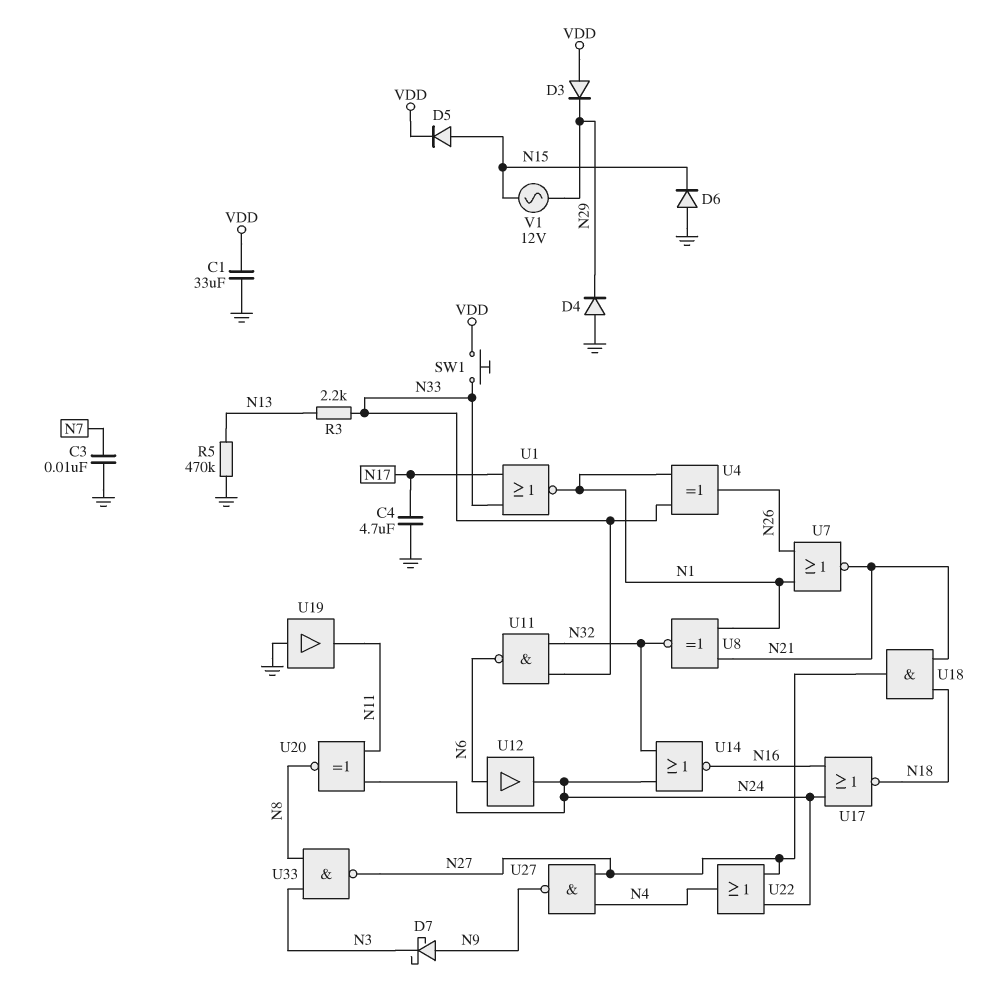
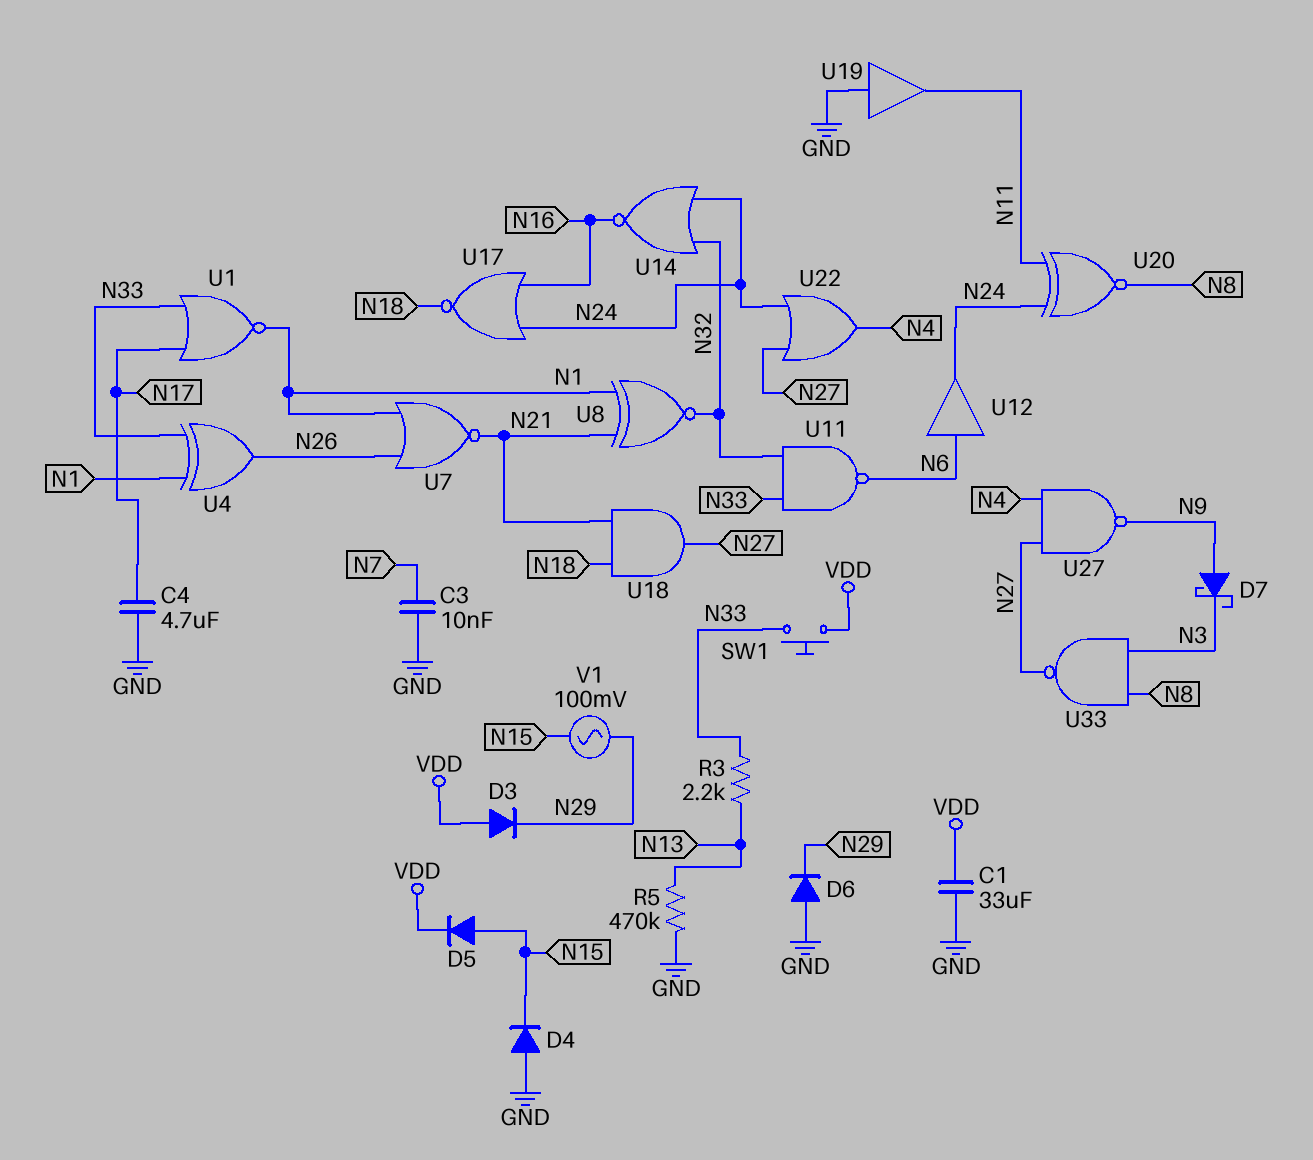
D4: diode (A GND, K N29) -> diode (A GND, K N15)
D6: diode (A GND, K N15) -> diode (A GND, K N29)
V1: AC 12V (N15, N29) -> AC 100mV (N15, N29)

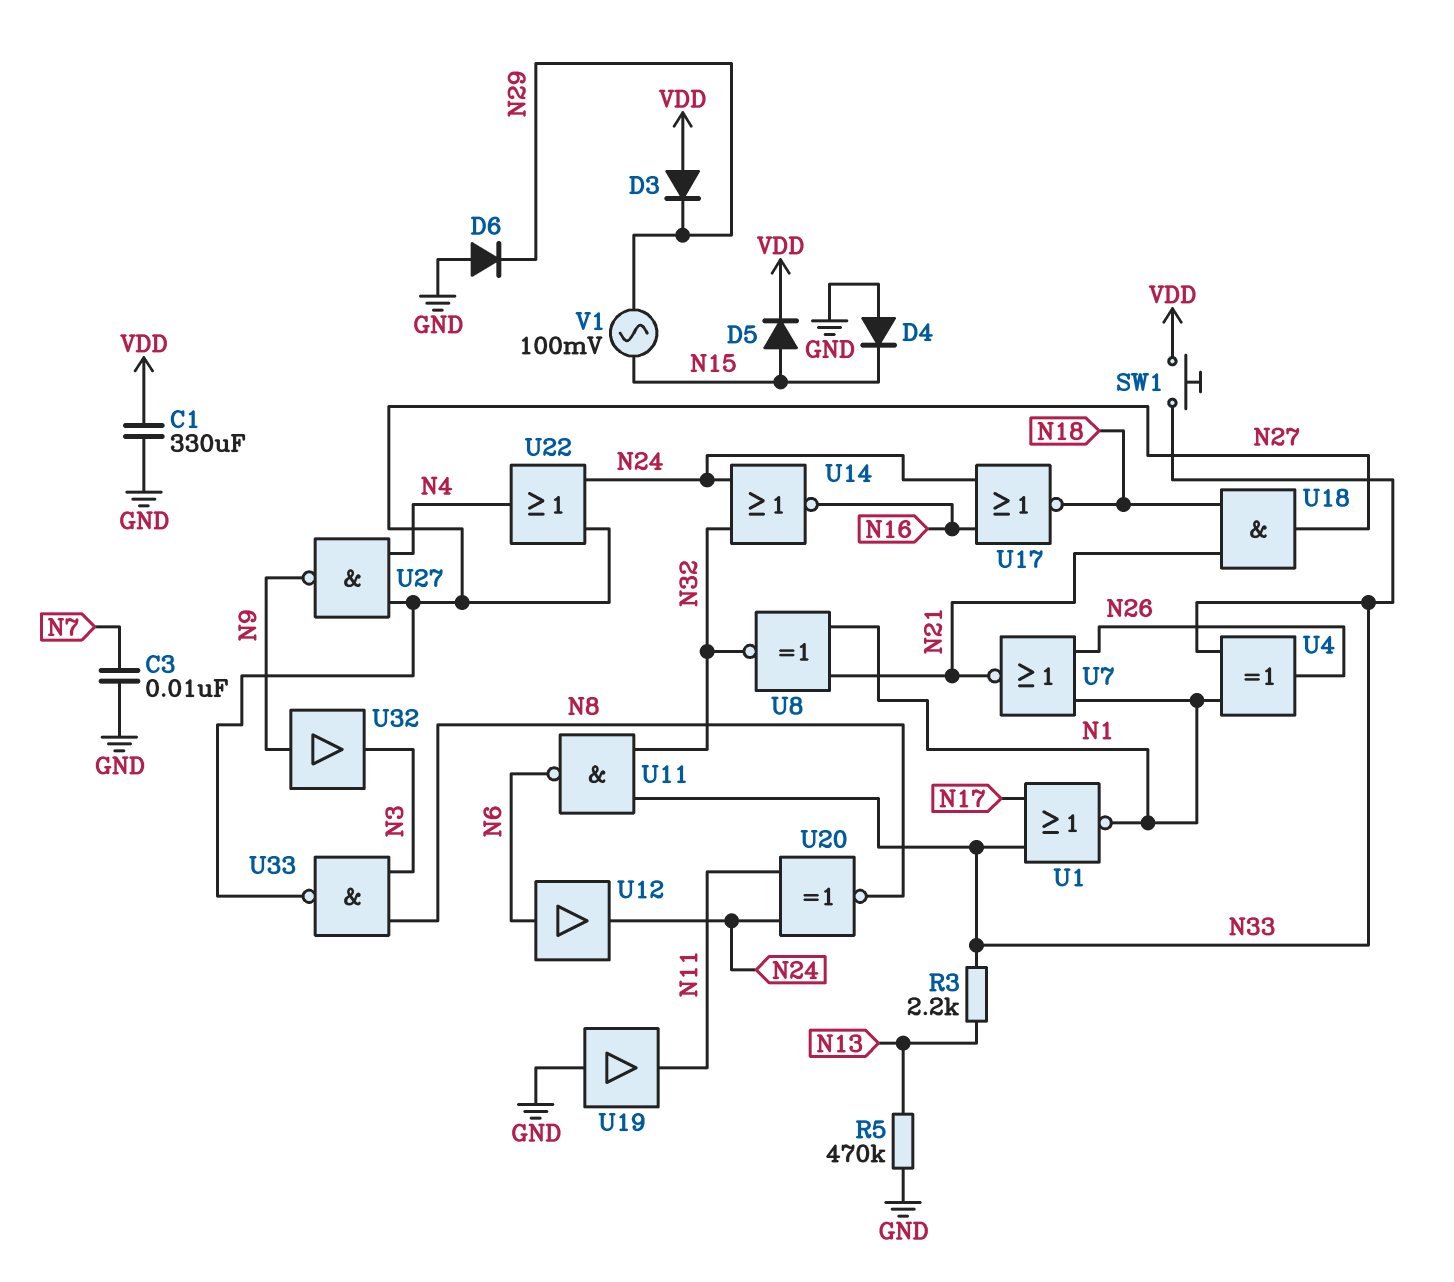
C1: 33uF (GND, VDD) -> 330uF (GND, VDD)
C4: 4.7uF (GND, N17) -> none
D7: schottky (A N9, K N3) -> none
U32: none -> buffer (in N9, out N3)

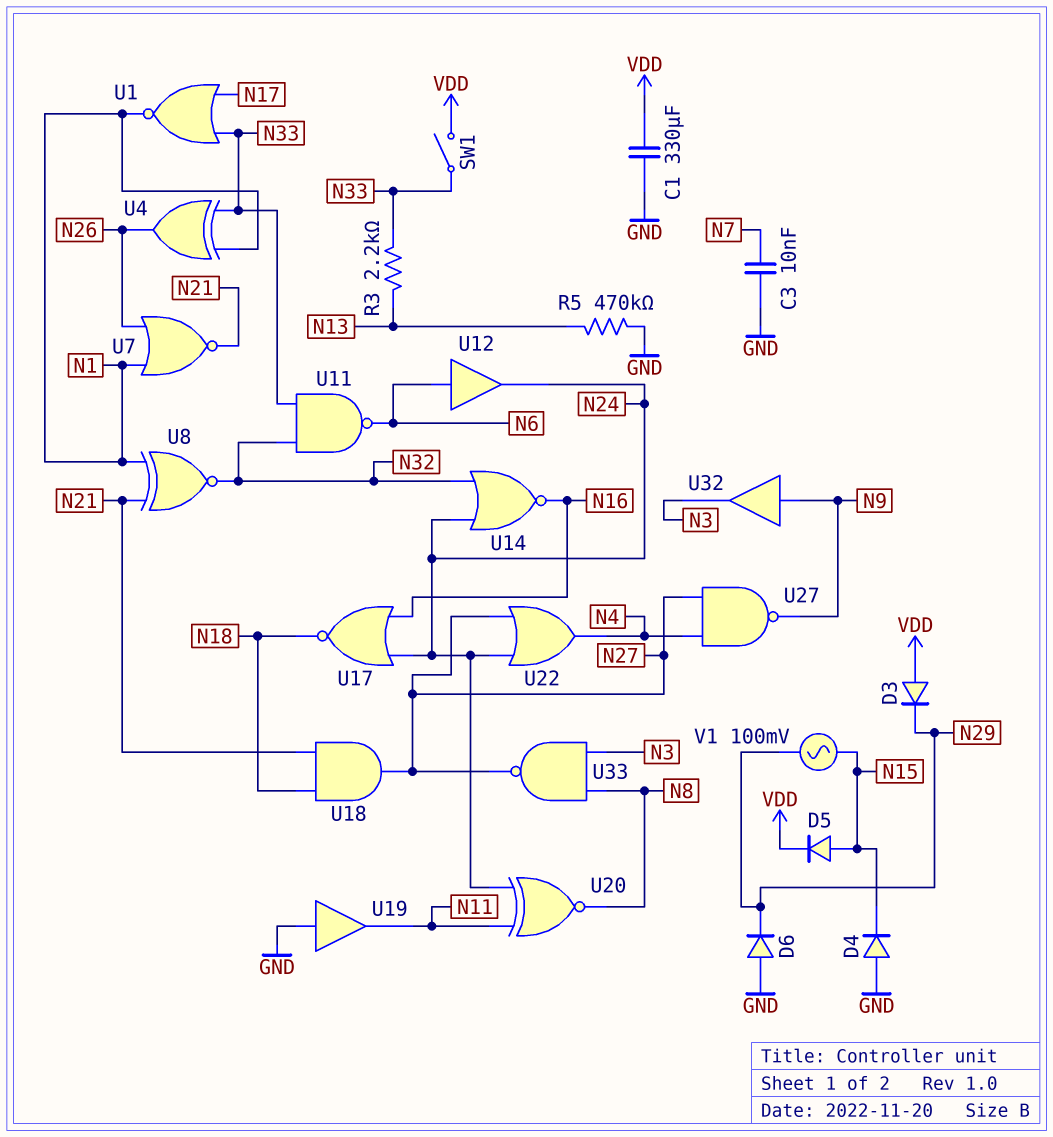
SW1: button (N33, VDD) -> switch (N33, VDD)

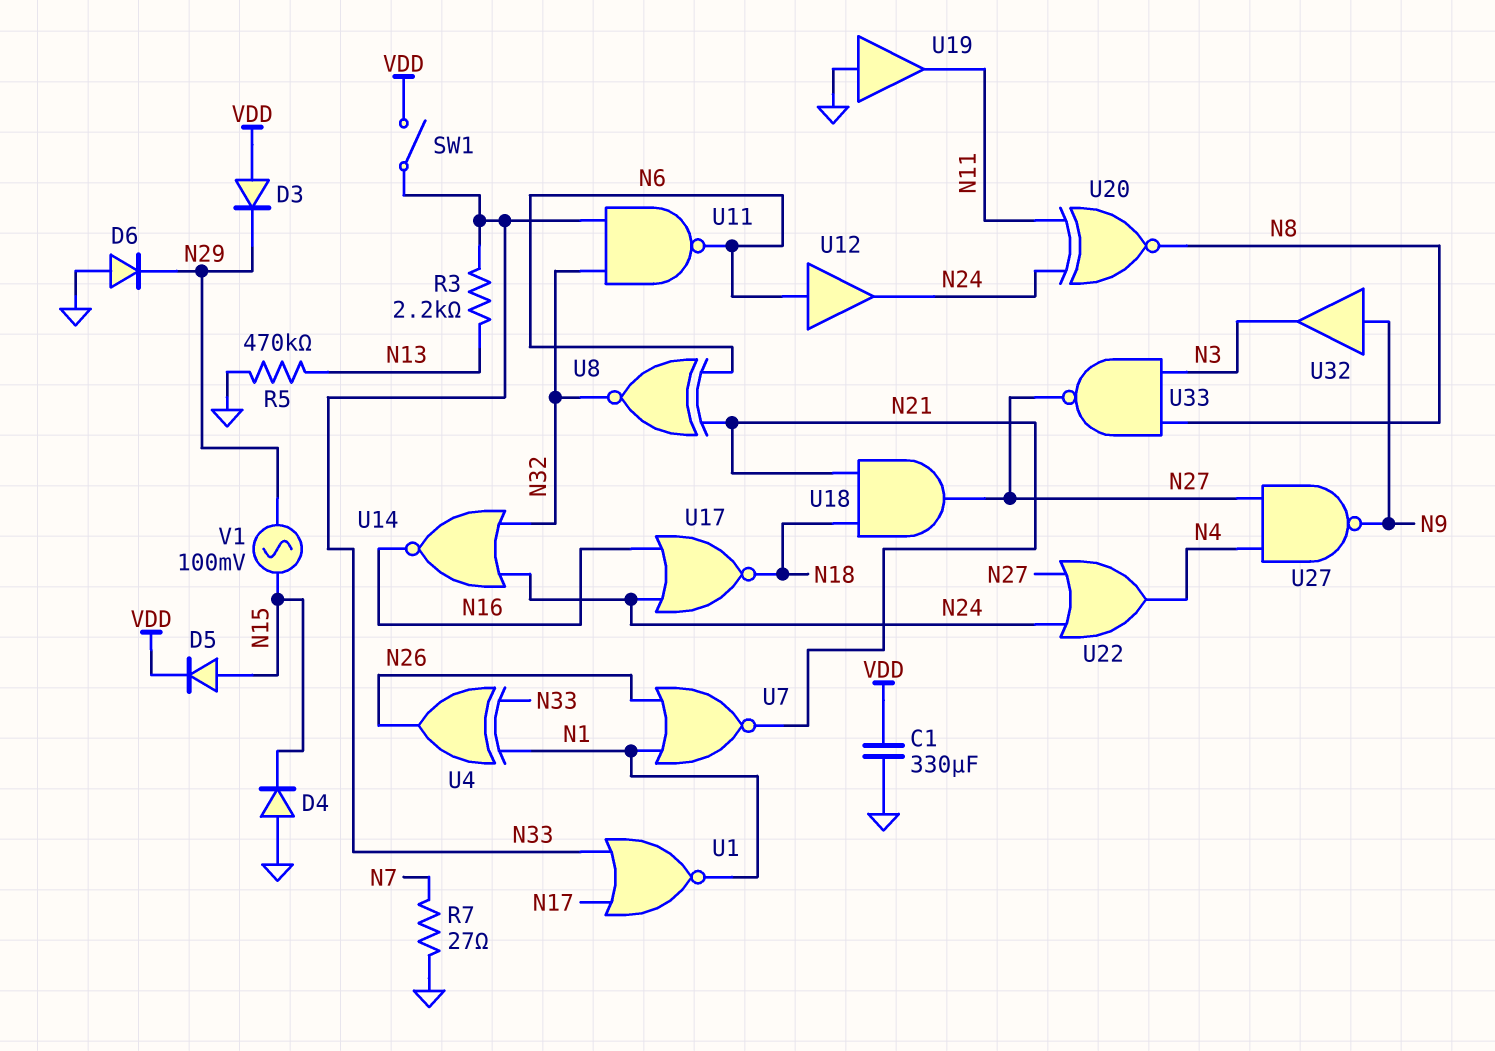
C3: 10nF (GND, N7) -> none
R7: none -> 27 (GND, N7)
U8: XNOR (in N1, in N21, out N32) -> XNOR (in N6, in N21, out N32)

